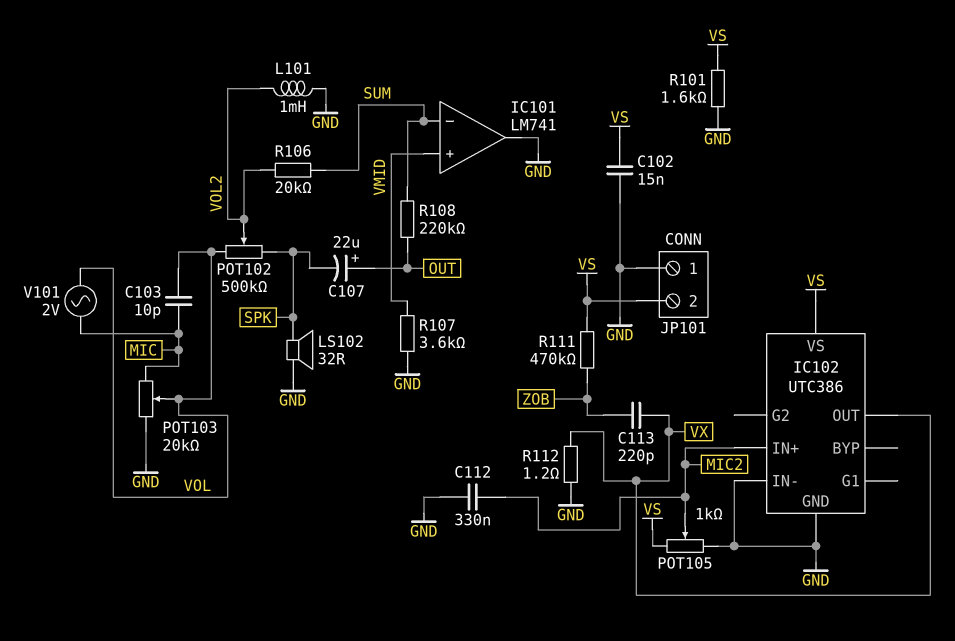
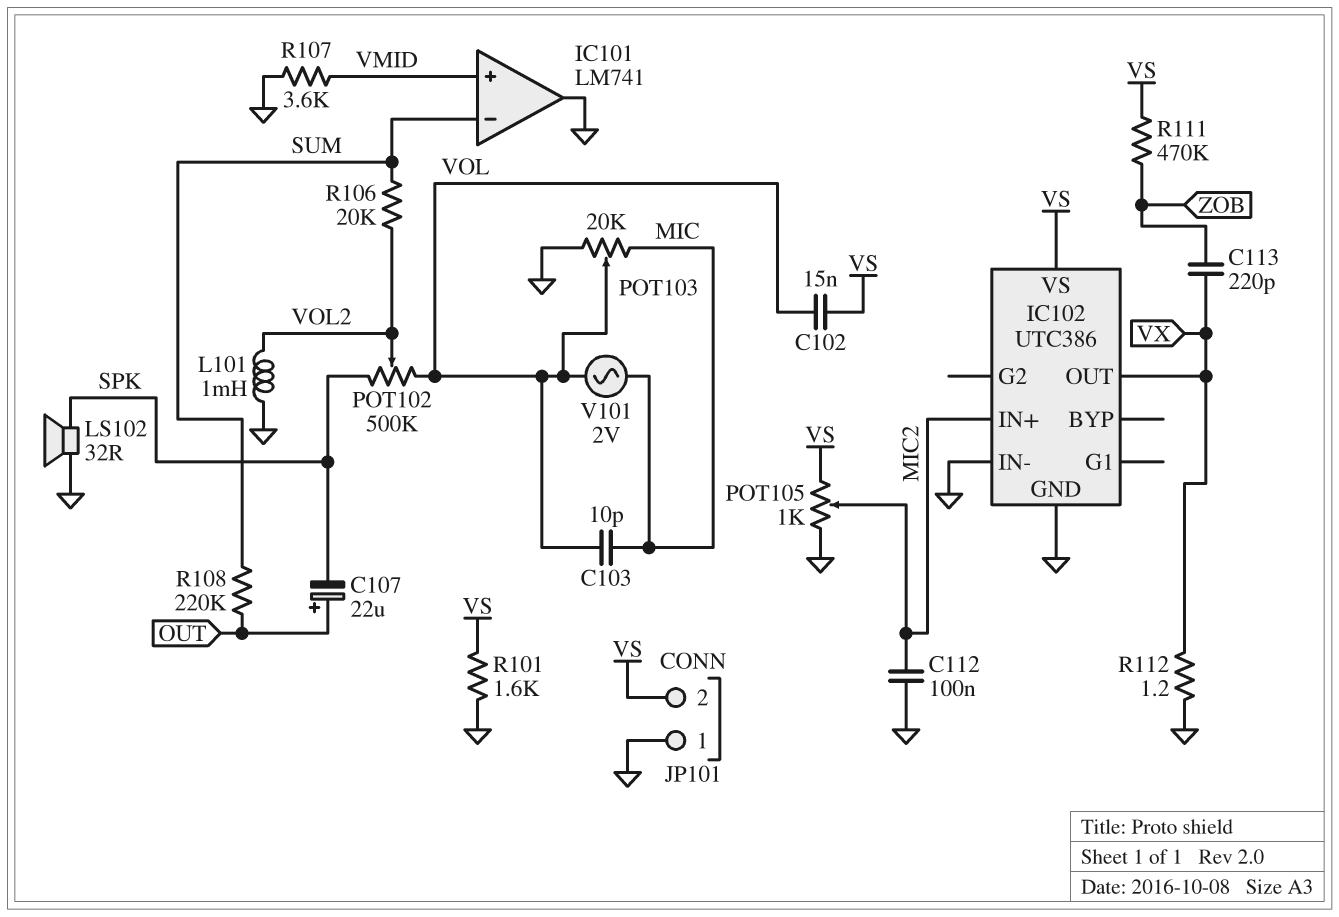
C102: 15nF (GND, VS) -> 15nF (VOL, VS)
C112: 330nF (GND, MIC2) -> 100nF (GND, MIC2)

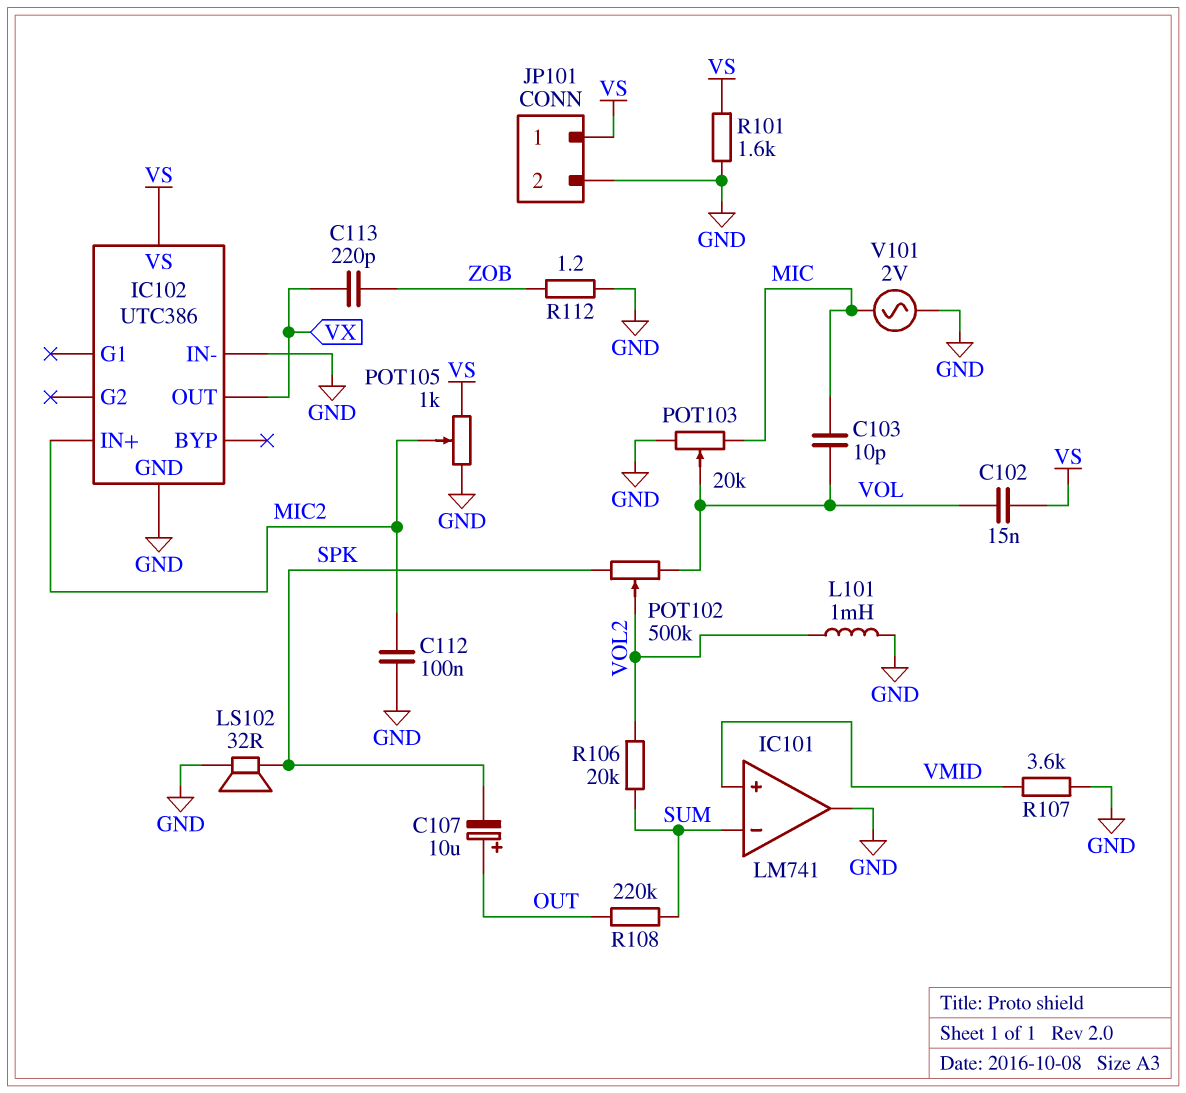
C107: 22uF (plus OUT, minus SPK) -> 10uF (plus OUT, minus SPK)
JP101 pin 1: GND -> VS
JP101 pin 2: VS -> GND
R111: 470k (VS, ZOB) -> none
R112: 1.2 (GND, VX) -> 1.2 (GND, ZOB)
V101: AC 2V (MIC, VOL) -> AC 2V (GND, MIC)

